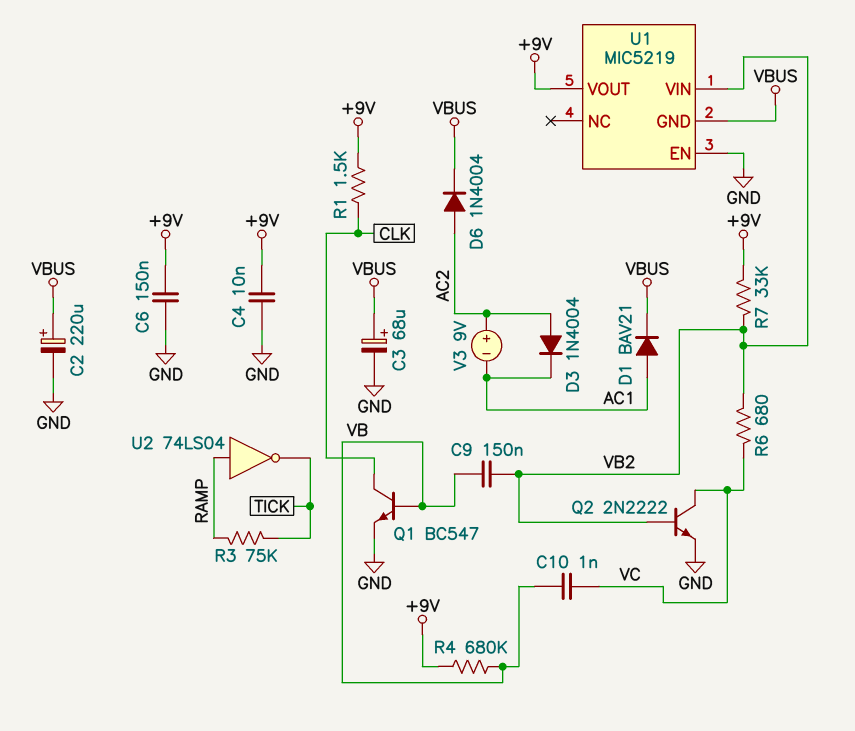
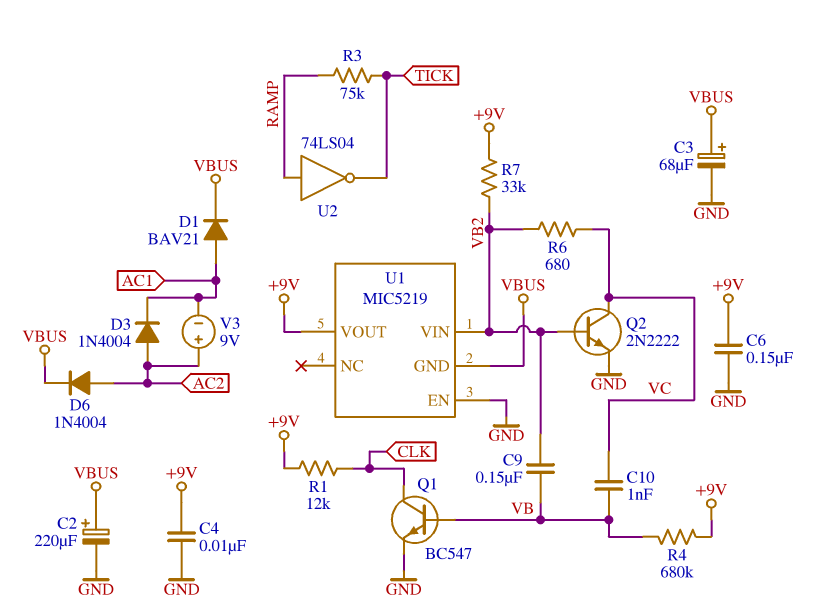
R1: 1.5k (+9V, CLK) -> 12k (+9V, CLK)

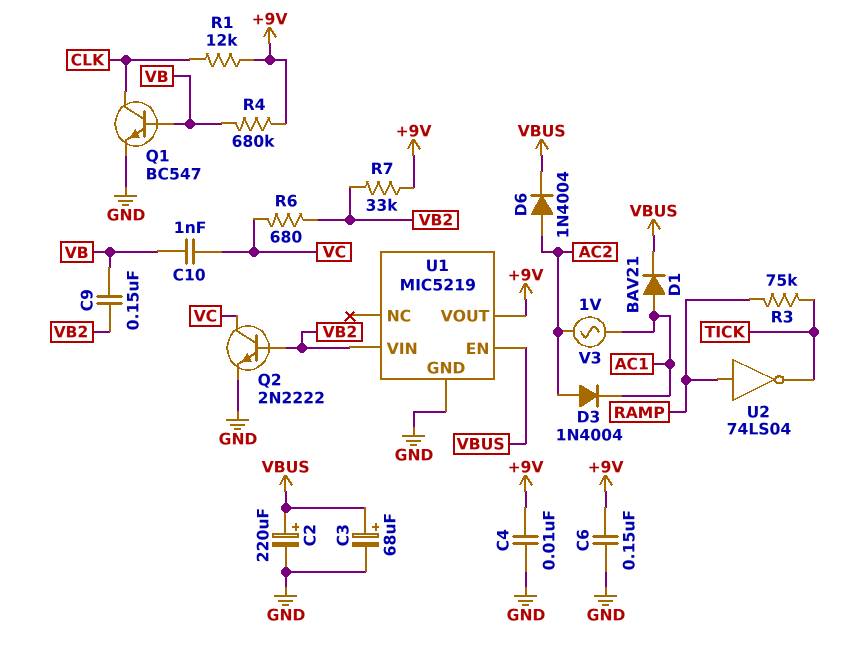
U1 pin EN: GND -> VBUS
U1 pin GND: VBUS -> GND
V3: 9V (plus AC2, minus AC1) -> AC 1V (AC1, AC2)

